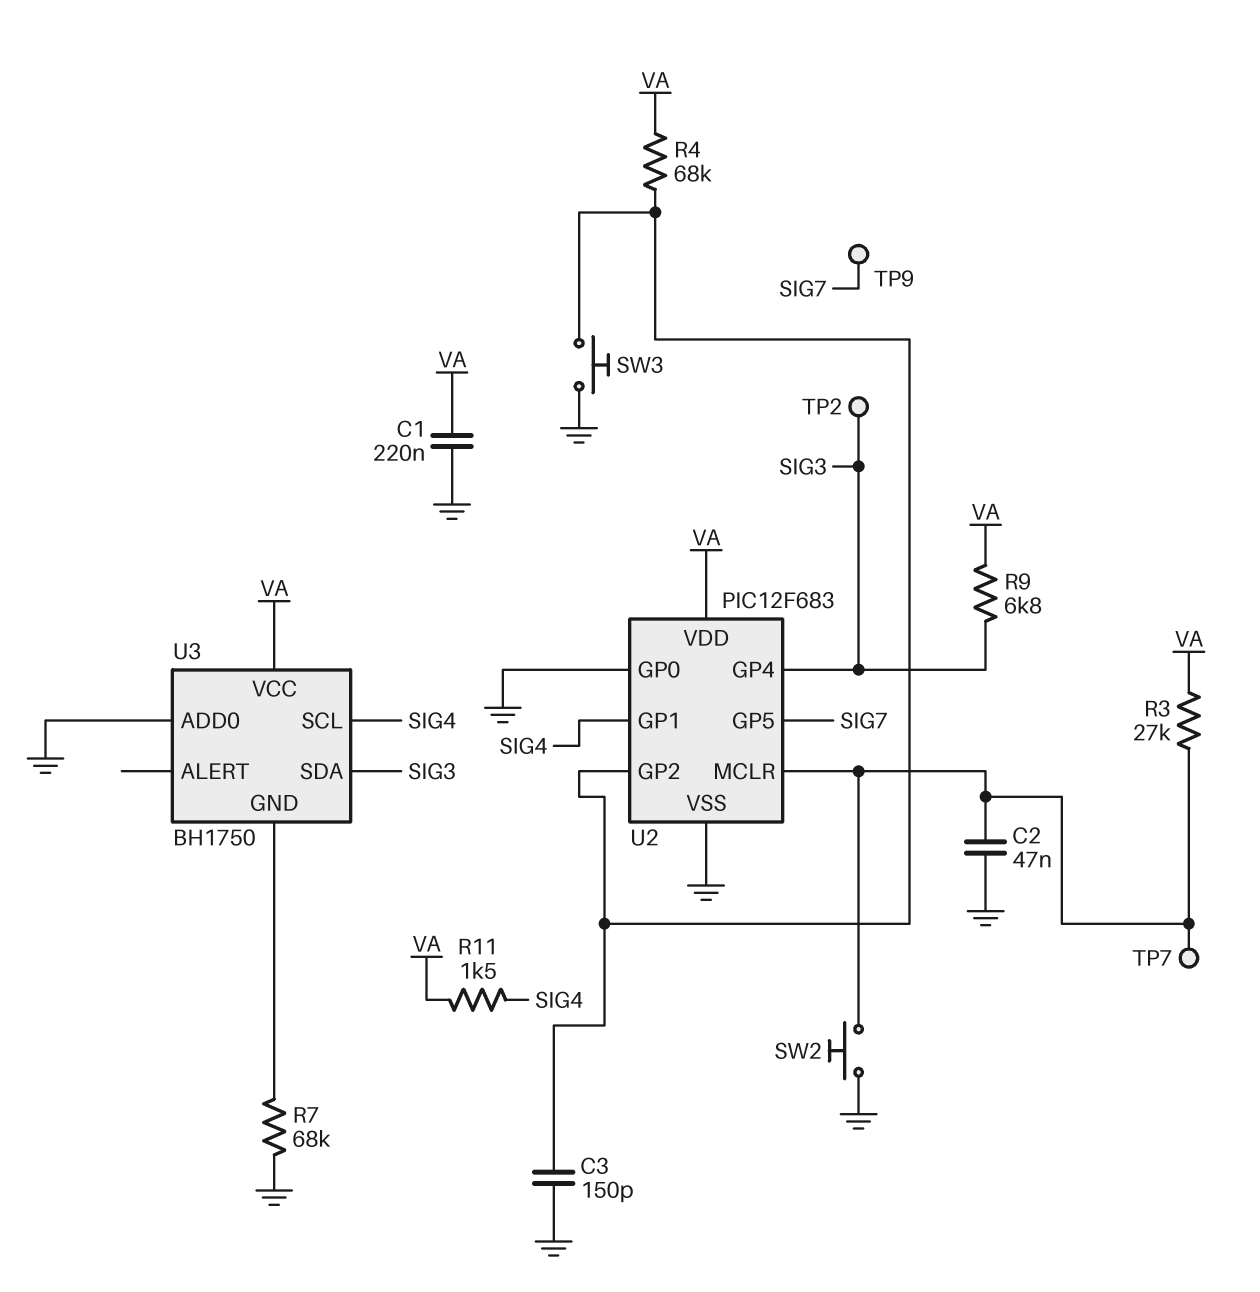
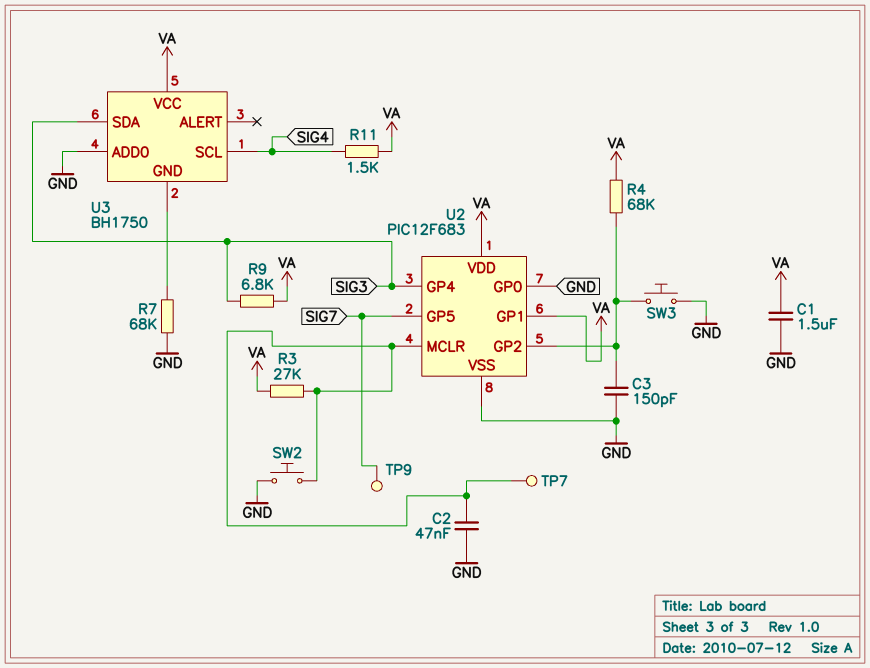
C1: 220nF (GND, VA) -> 1.5uF (GND, VA)
TP2: test point (SIG3) -> none
U2 pin GP1: SIG4 -> VA

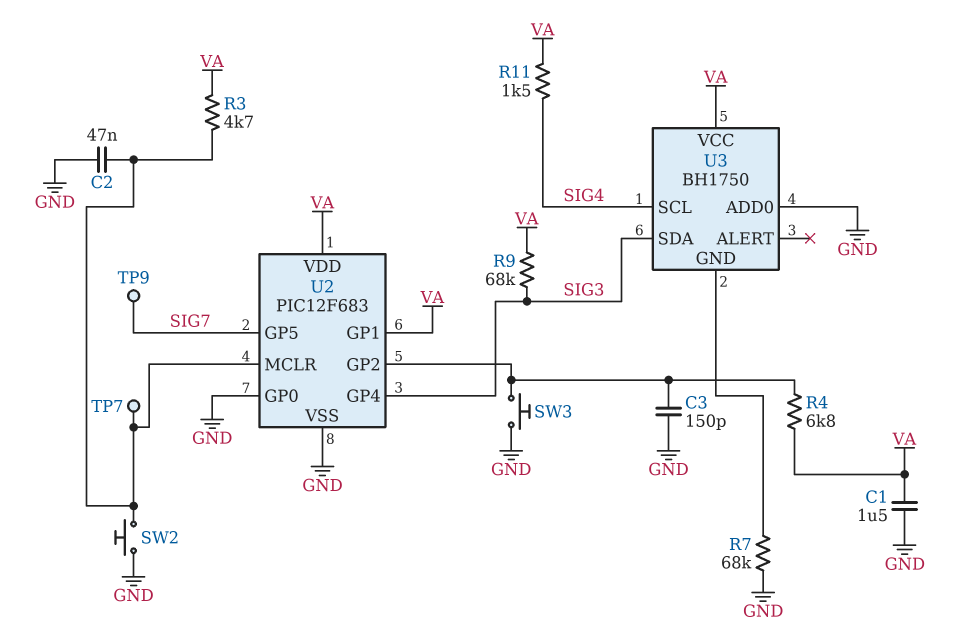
R3: 27k (U2/MCLR, VA) -> 4.7k (U2/MCLR, VA)
R4: 68k (U2/GP2, VA) -> 6.8k (U2/GP2, VA)
R9: 6.8k (SIG3, VA) -> 68k (SIG3, VA)

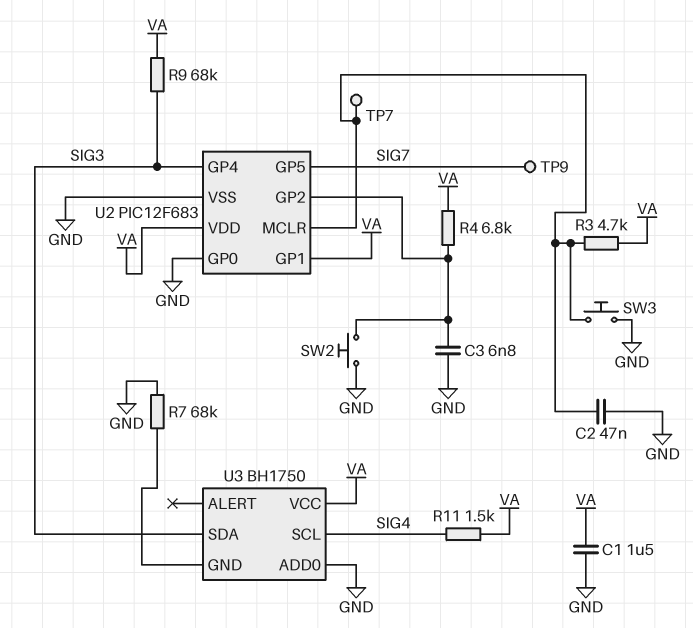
C3: 150pF (GND, U2/GP2) -> 6.8nF (GND, U2/GP2)
SW2: button (GND, U2/MCLR) -> button (GND, U2/GP2)
SW3: button (GND, U2/GP2) -> button (GND, U2/MCLR)

